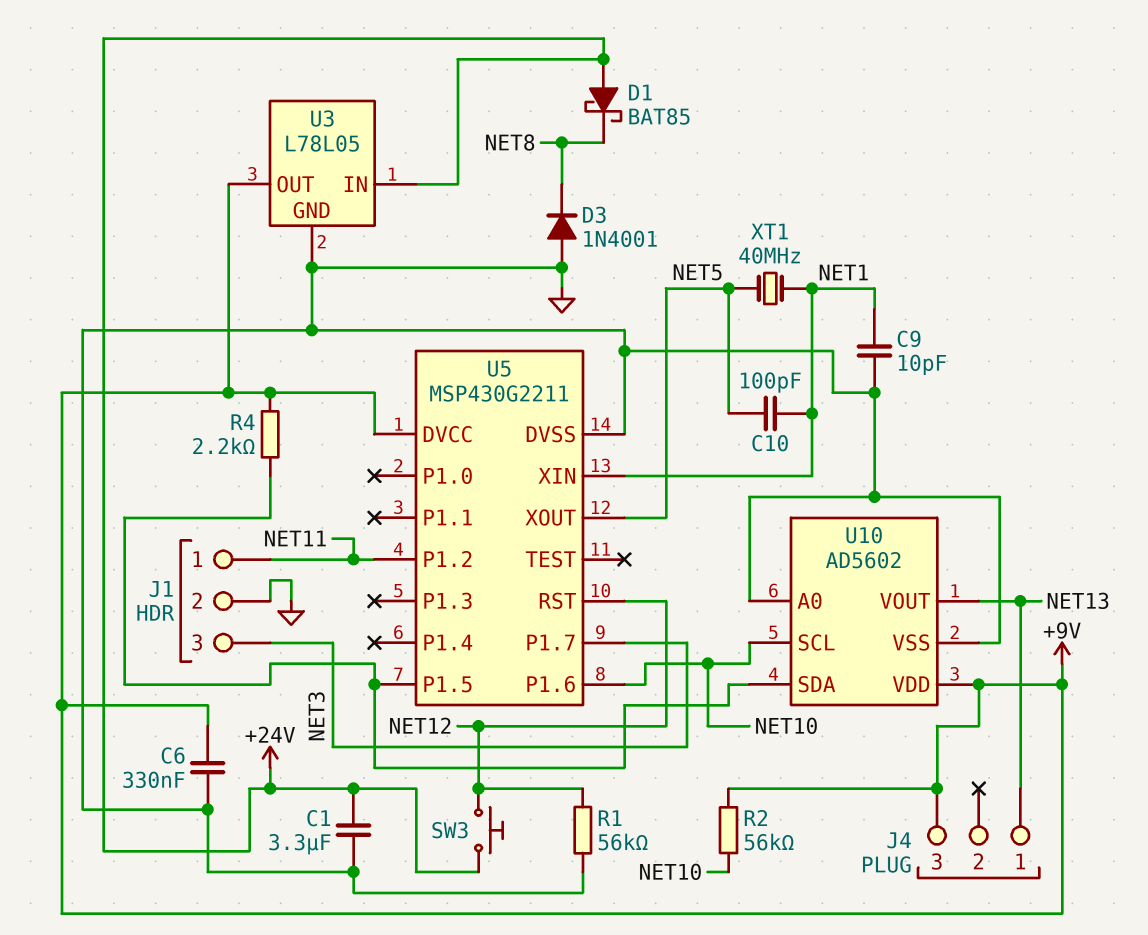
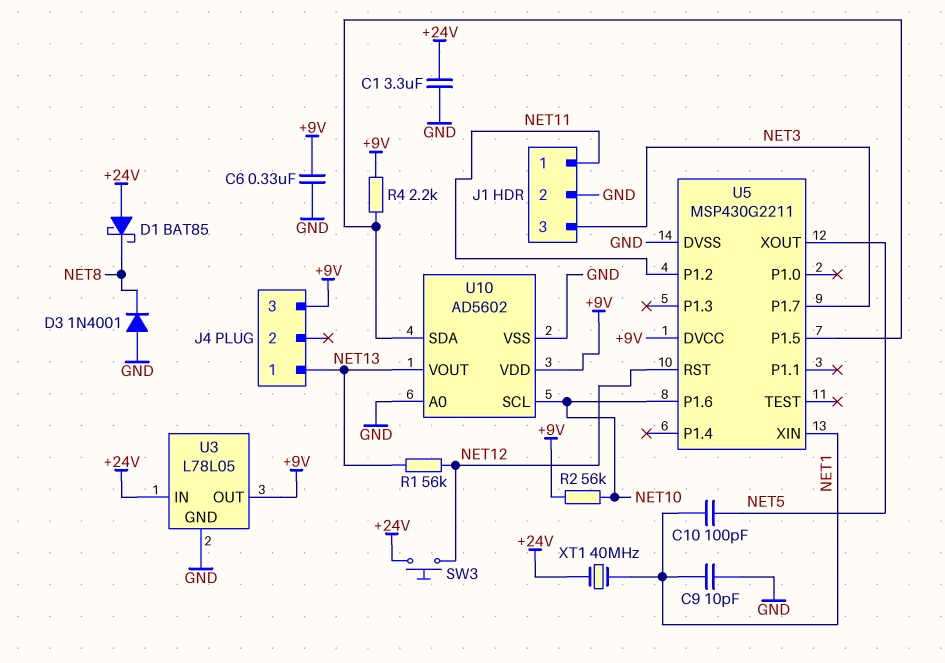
R1: 56k (GND, NET12) -> 56k (NET12, NET13)
XT1: 40MHz (NET1, NET5) -> 40MHz (+24V, NET1)

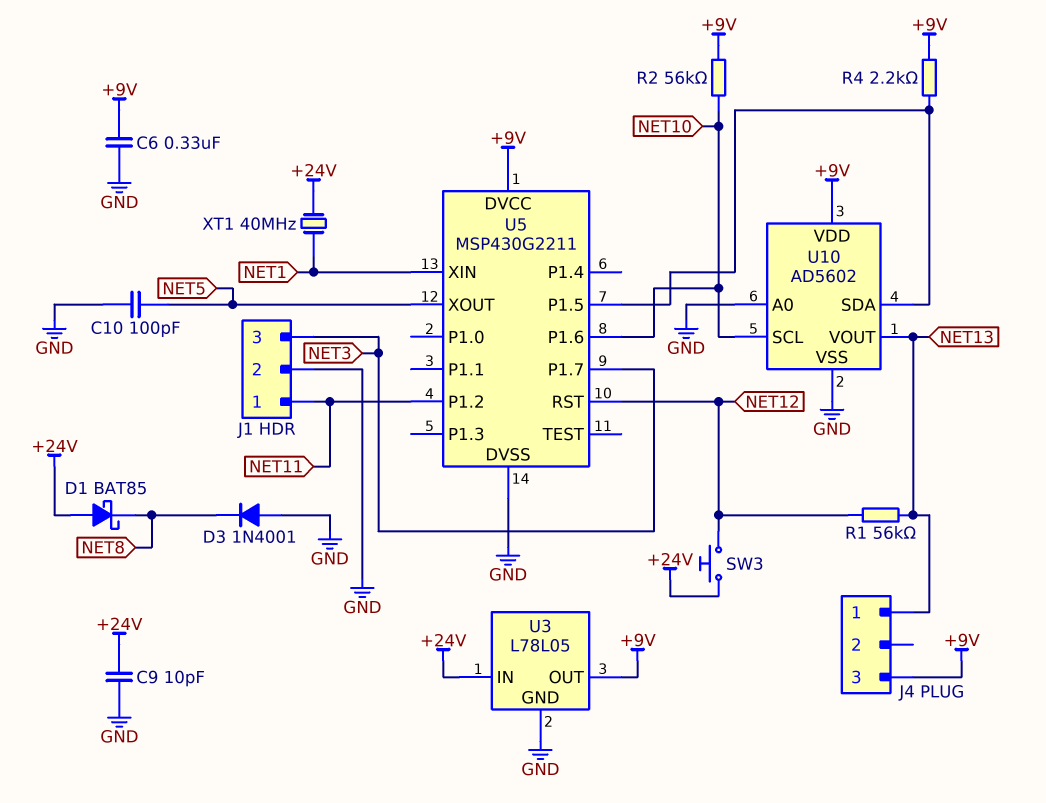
C1: 3.3uF (+24V, GND) -> none
C9: 10pF (GND, NET1) -> 10pF (+24V, GND)
C10: 100pF (NET1, NET5) -> 100pF (GND, NET5)

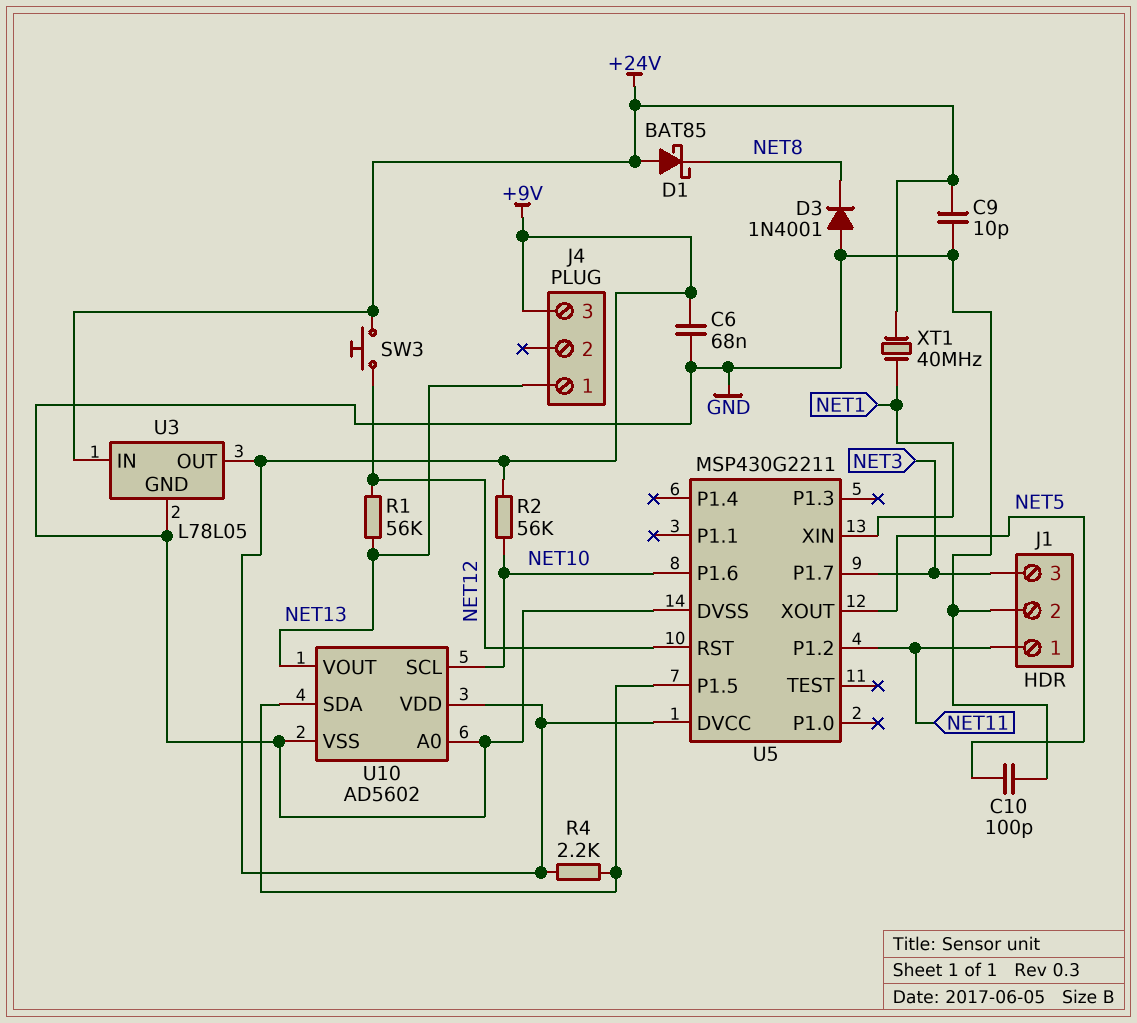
C6: 330nF (+9V, GND) -> 68nF (+9V, GND)

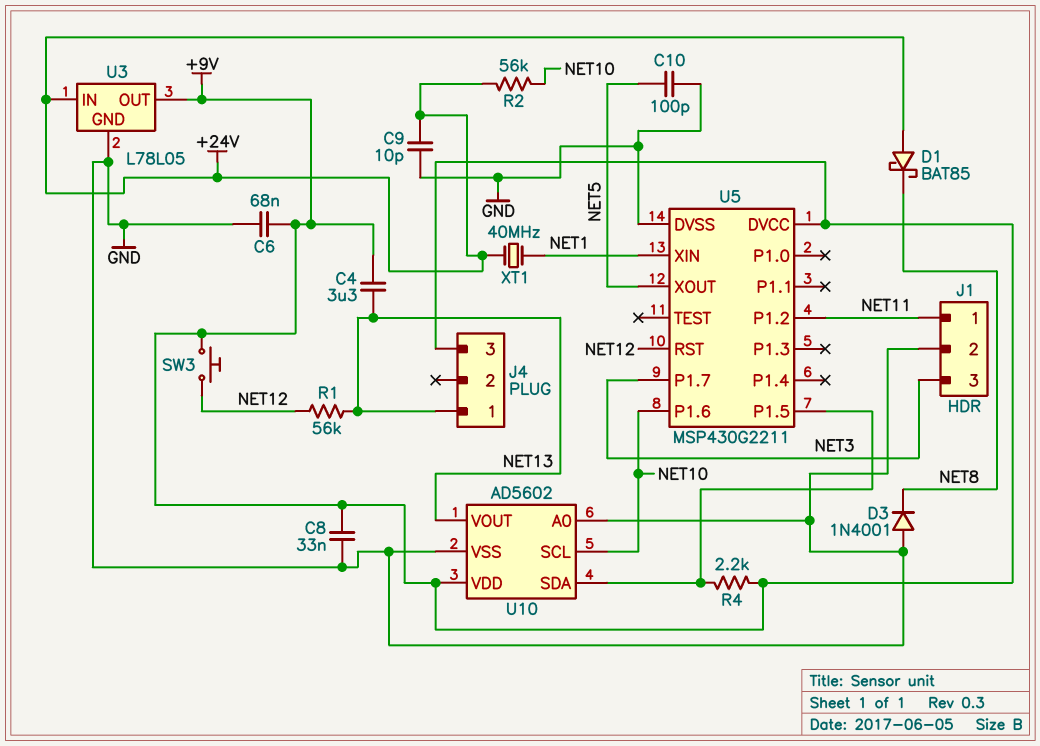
C4: none -> 3.3uF (+9V, NET13)
C8: none -> 33nF (+9V, GND)
R2: 56k (+9V, NET10) -> 56k (+24V, NET10)
SW3: button (+24V, NET12) -> button (+9V, NET12)

